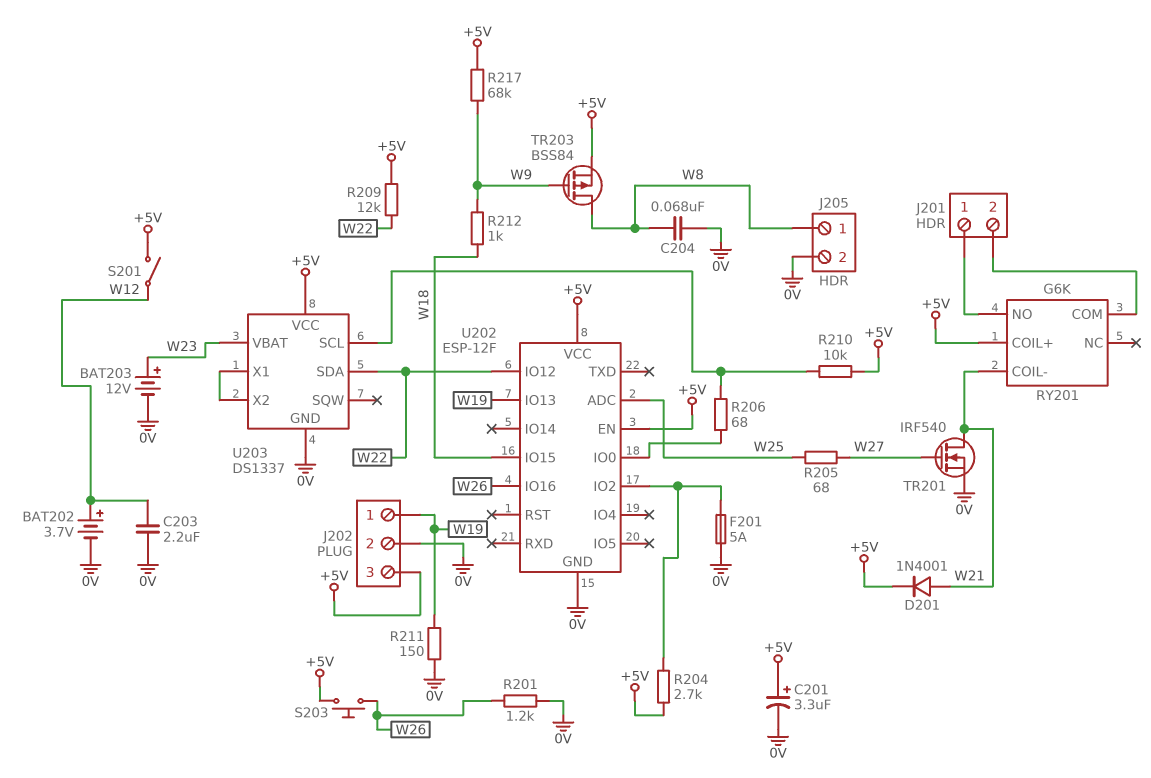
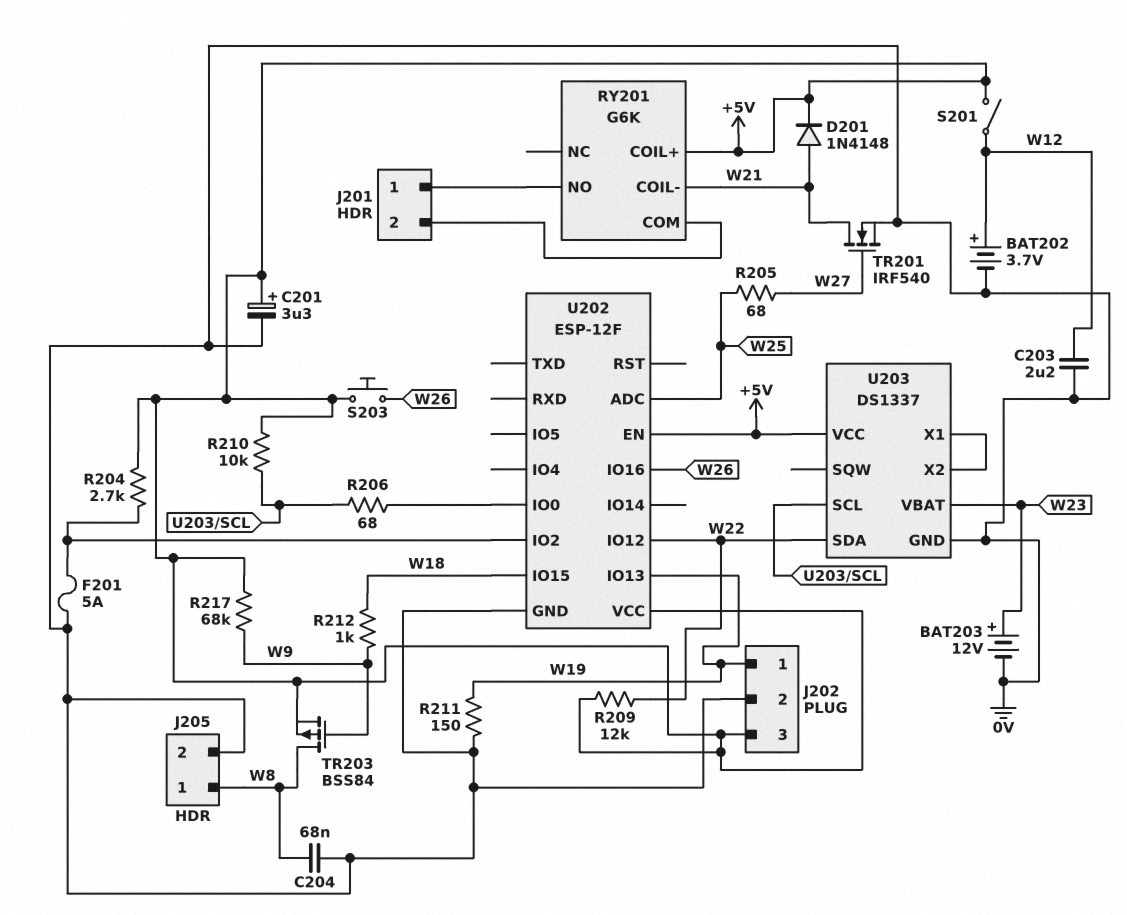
D201: diode 1N4001 (A W21, K +5V) -> diode 1N4148 (A W21, K +5V)
R201: 1.2k (0V, W26) -> none

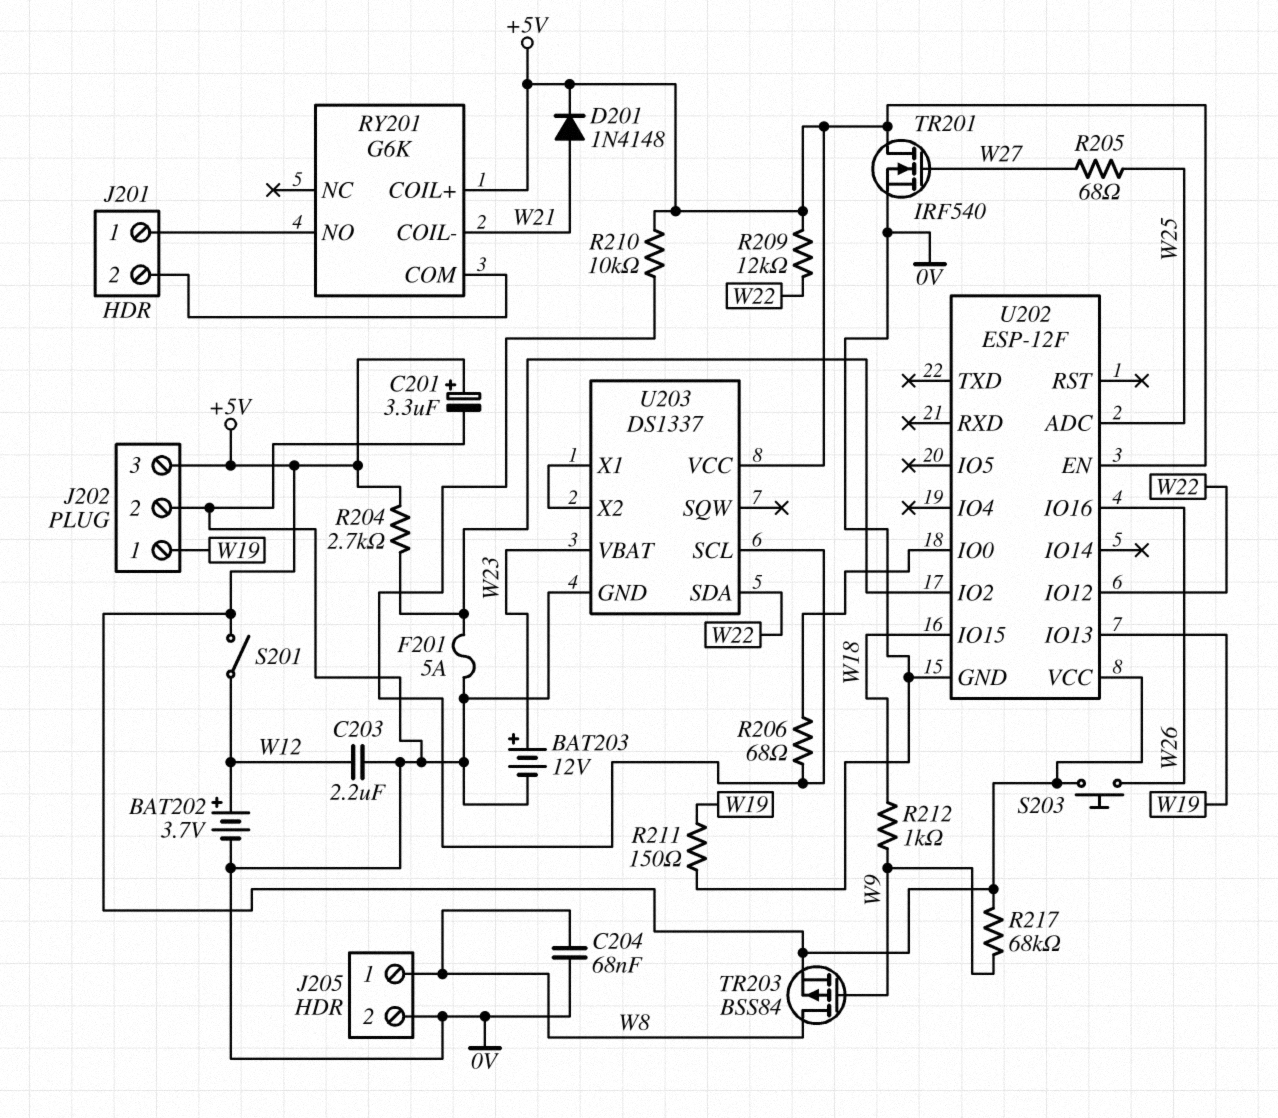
TR201: NMOS IRF540 (G W27, D W21, S 0V) -> NMOS IRF540 (G W27, D +5V, S 0V)

